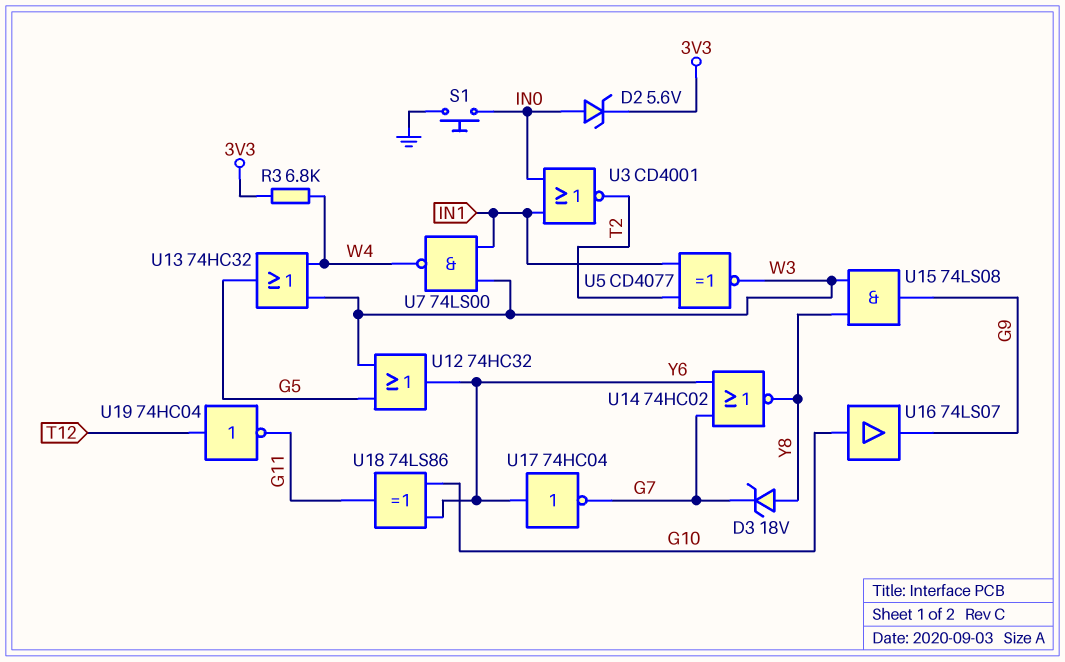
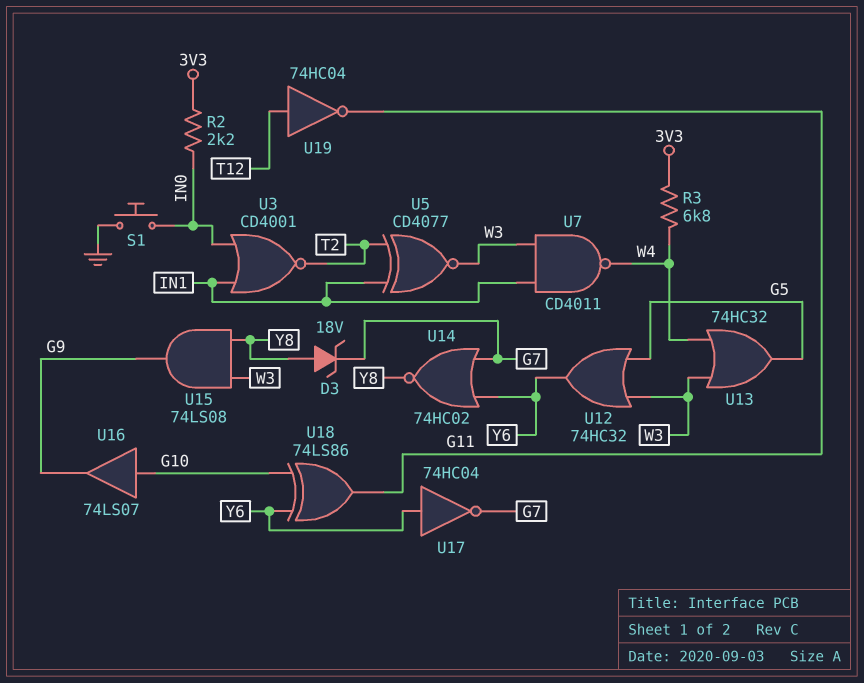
D2: zener 5.6V (A IN0, K 3V3) -> none
R2: none -> 2.2k (3V3, IN0)
U7: NAND 74LS00 (in IN1, in W3, out W4) -> NAND CD4011 (in IN1, in W3, out W4)

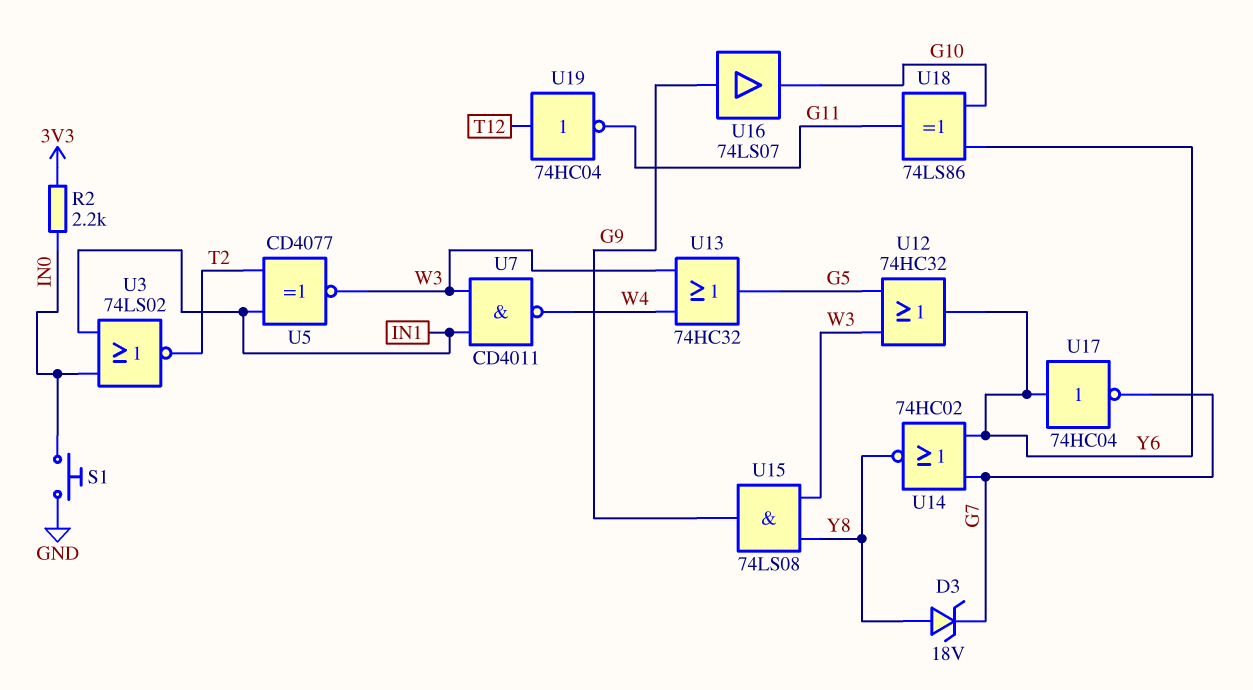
R3: 6.8k (3V3, W4) -> none
U3: NOR CD4001 (in IN0, in IN1, out T2) -> NOR 74LS02 (in IN0, in IN1, out T2)
U16: buffer 74LS07 (in G10, out G9) -> buffer 74LS07 (in G9, out G10)

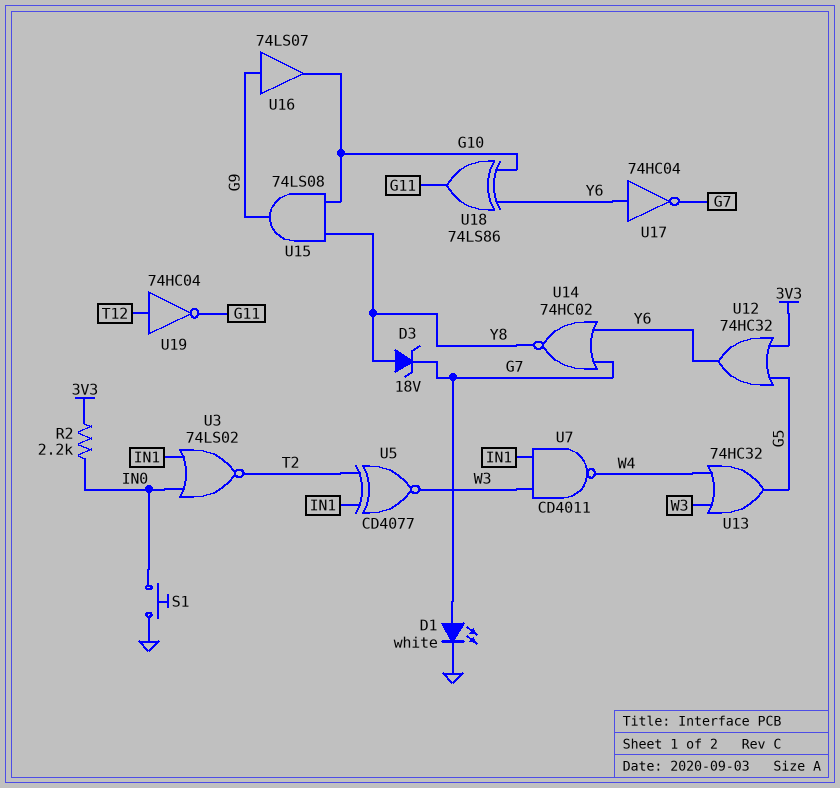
D1: none -> LED white (A G7, K GND)
U12: OR 74HC32 (in G5, in W3, out Y6) -> OR 74HC32 (in 3V3, in G5, out Y6)
U15: AND 74LS08 (in W3, in Y8, out G9) -> AND 74LS08 (in G10, in Y8, out G9)

